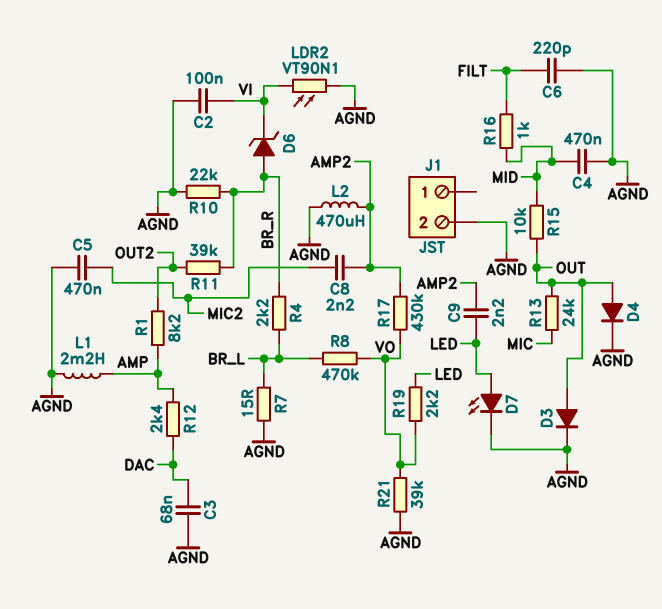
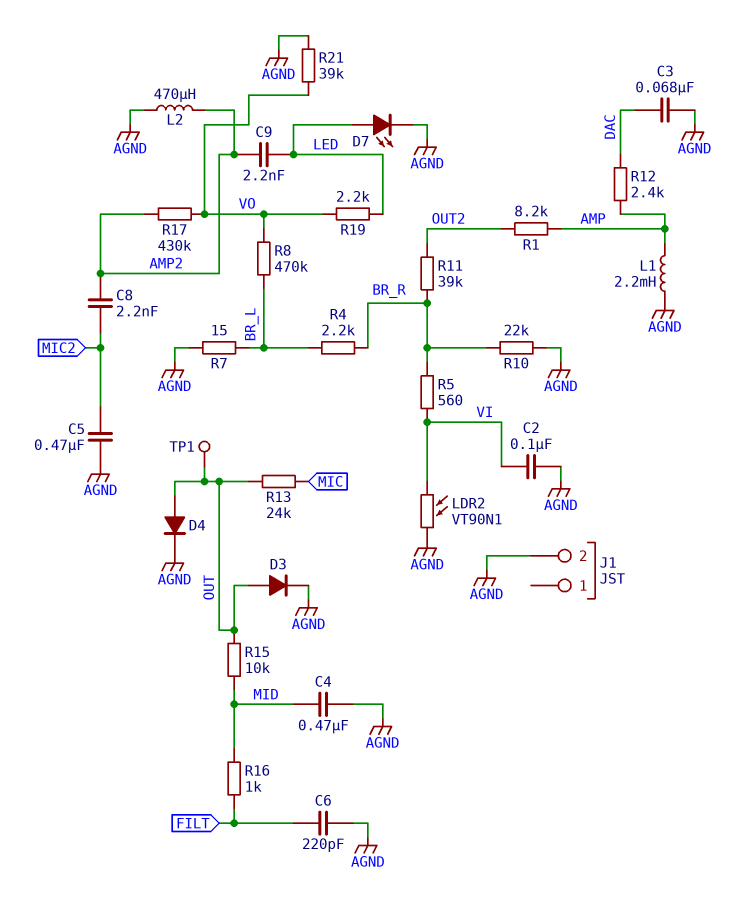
D6: zener (A BR_R, K VI) -> none
R5: none -> 560 (BR_R, VI)
TP1: none -> test point (OUT)

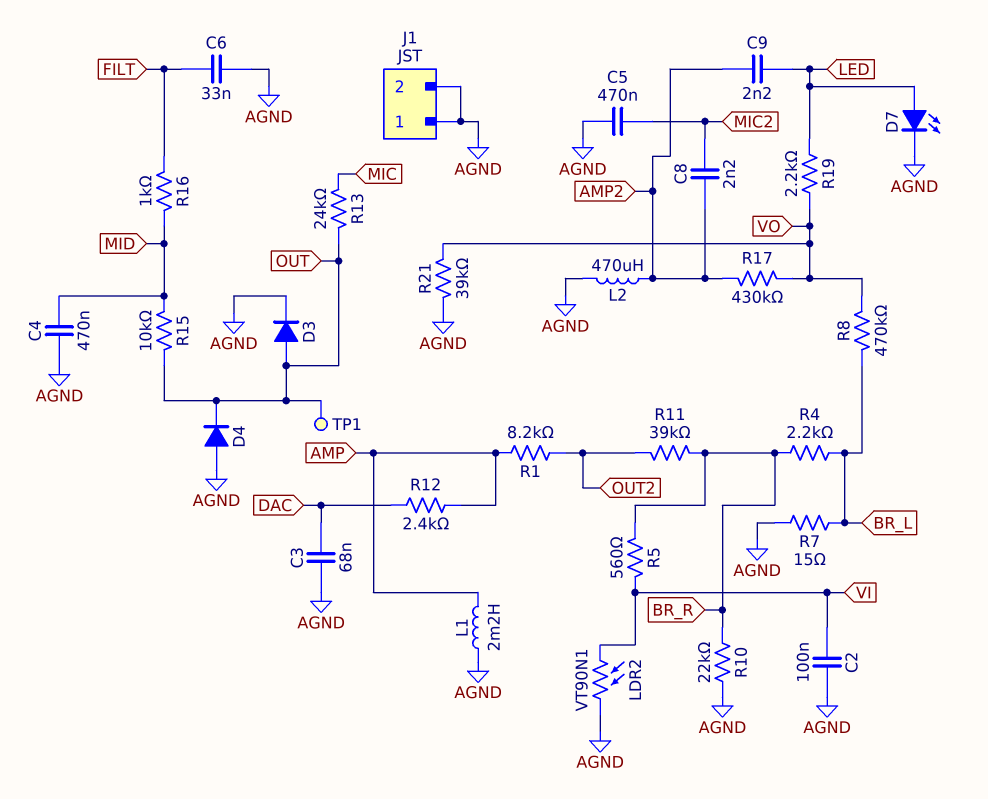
C6: 220pF (AGND, FILT) -> 33nF (AGND, FILT)
D4: diode (A OUT, K AGND) -> diode (A AGND, K OUT)
J1 pin 1: none -> AGND

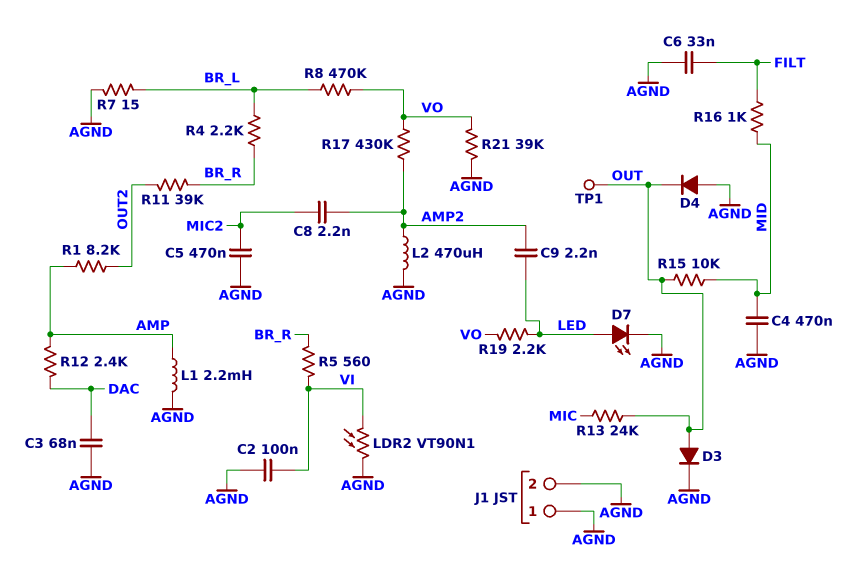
R10: 22k (AGND, BR_R) -> none

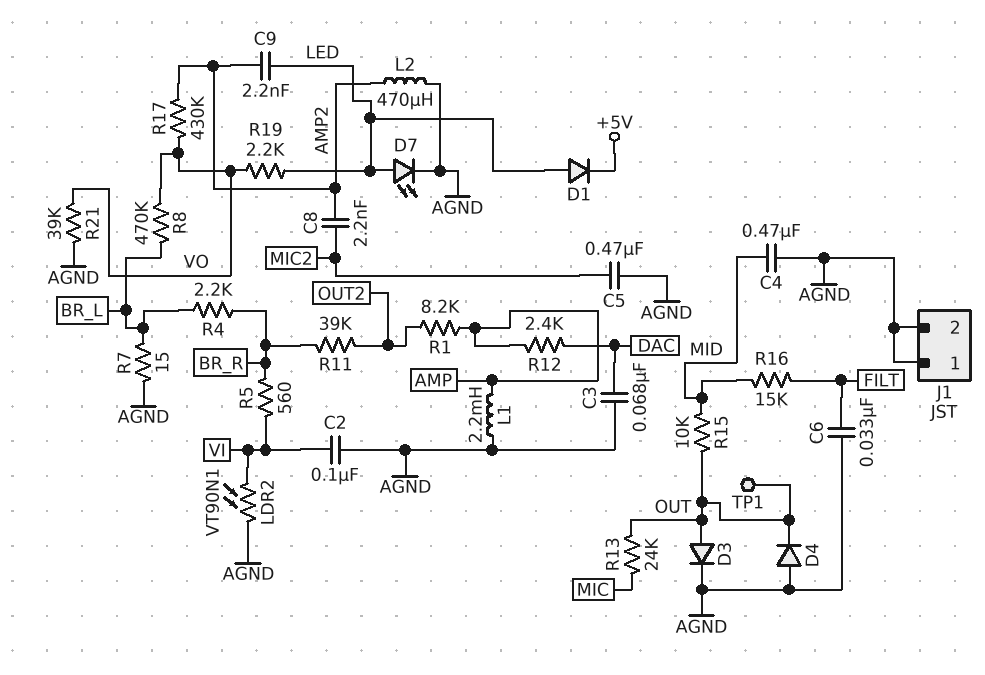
D1: none -> diode (A LED, K +5V)
R16: 1k (FILT, MID) -> 15k (FILT, MID)

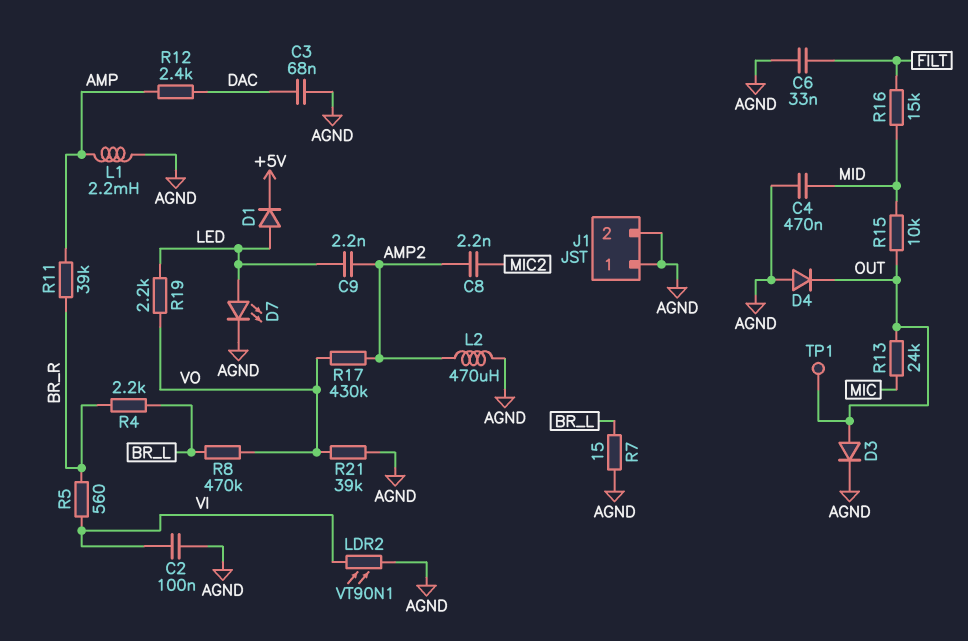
C5: 470nF (AGND, MIC2) -> none
R1: 8.2k (AMP, OUT2) -> none
R11: 39k (BR_R, OUT2) -> 39k (AMP, BR_R)

